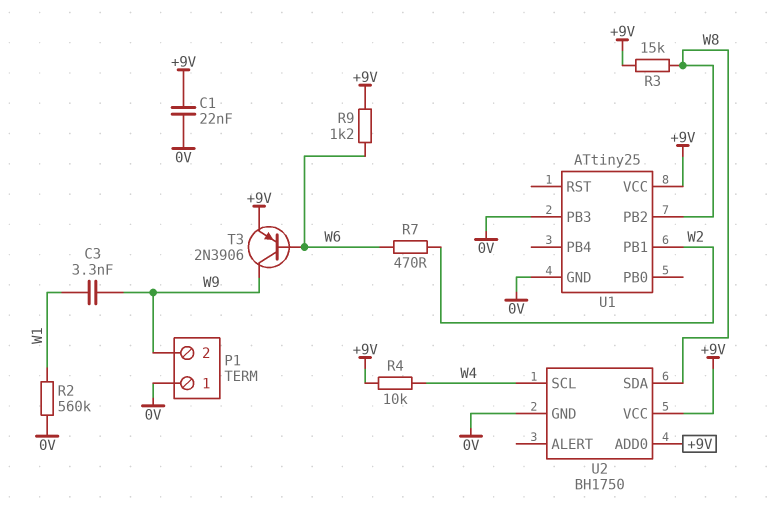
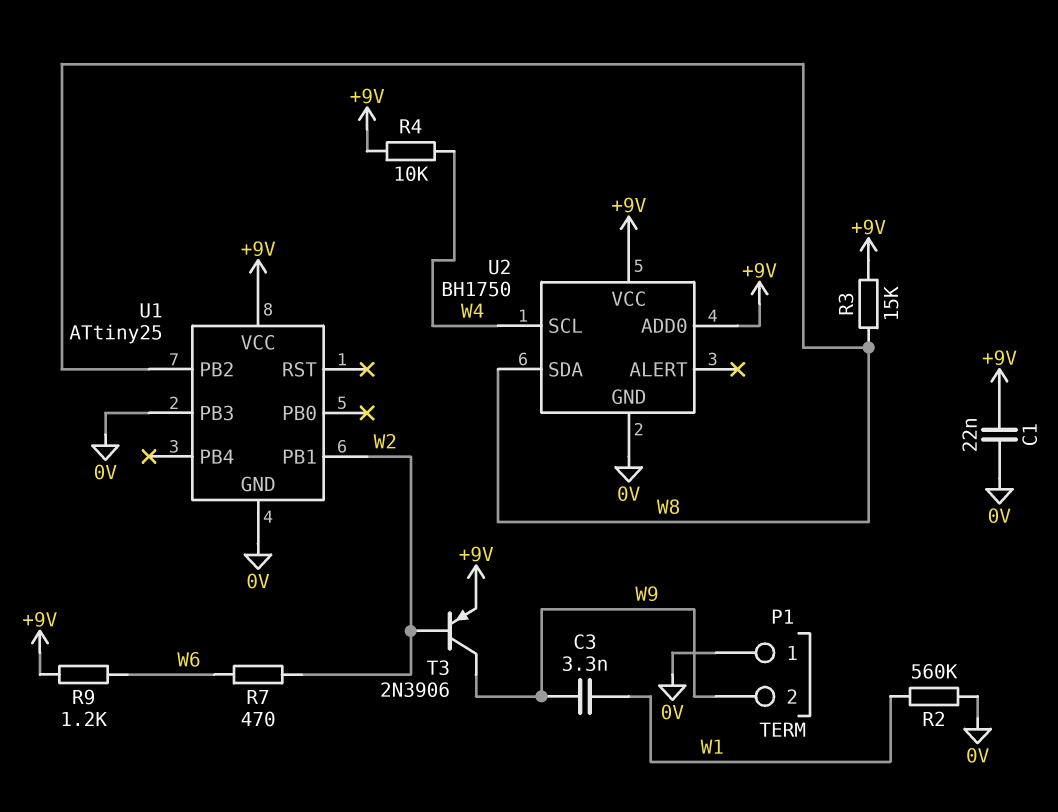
T3: PNP 2N3906 (B W6, C W9, E +9V) -> PNP 2N3906 (B W2, C W9, E +9V)

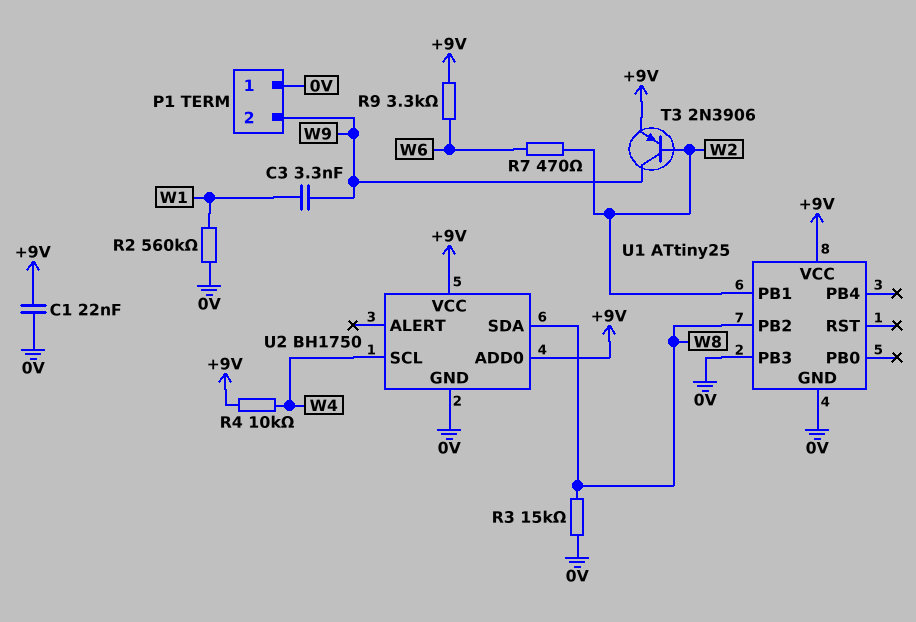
R3: 15k (+9V, W8) -> 15k (0V, W8)
R9: 1.2k (+9V, W6) -> 3.3k (+9V, W6)

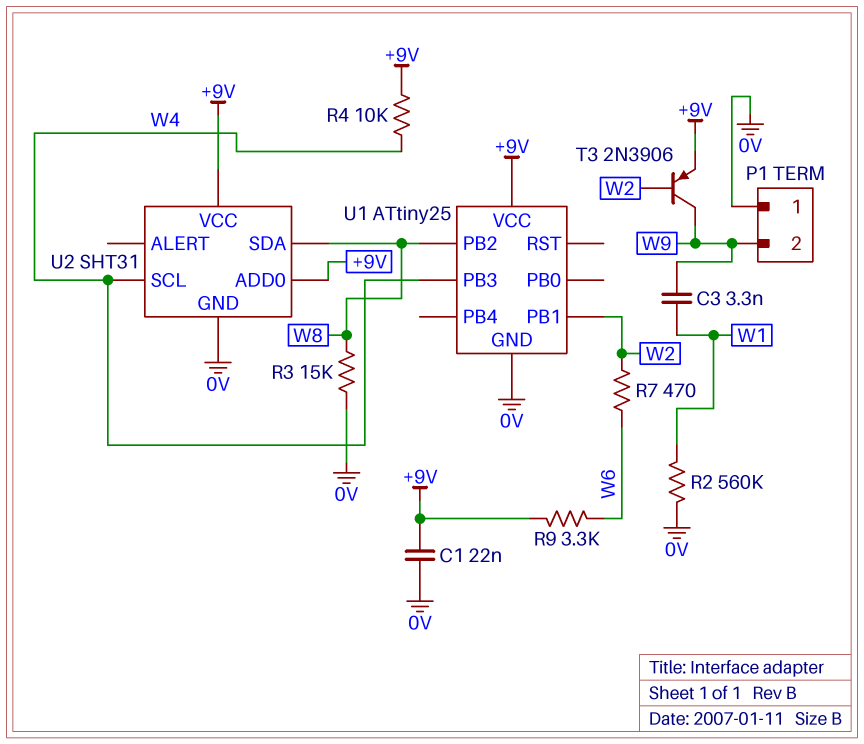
U1 pin PB3: 0V -> W4
U2: BH1750 -> SHT31

